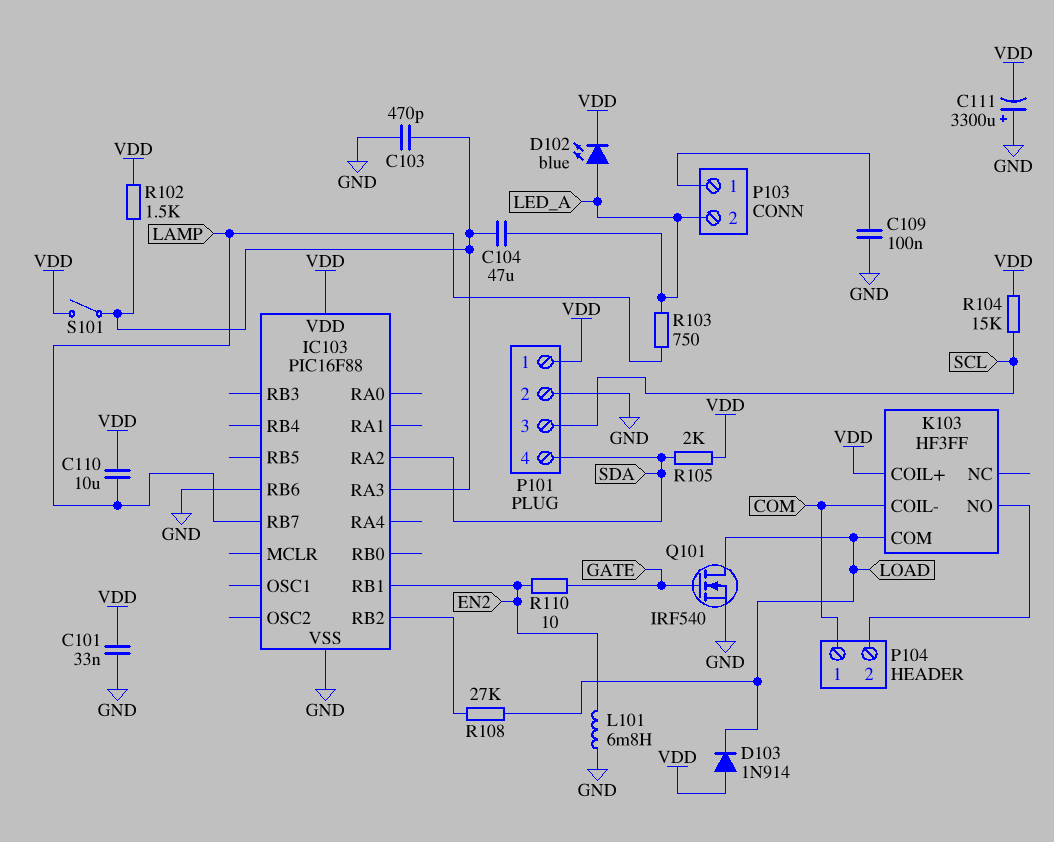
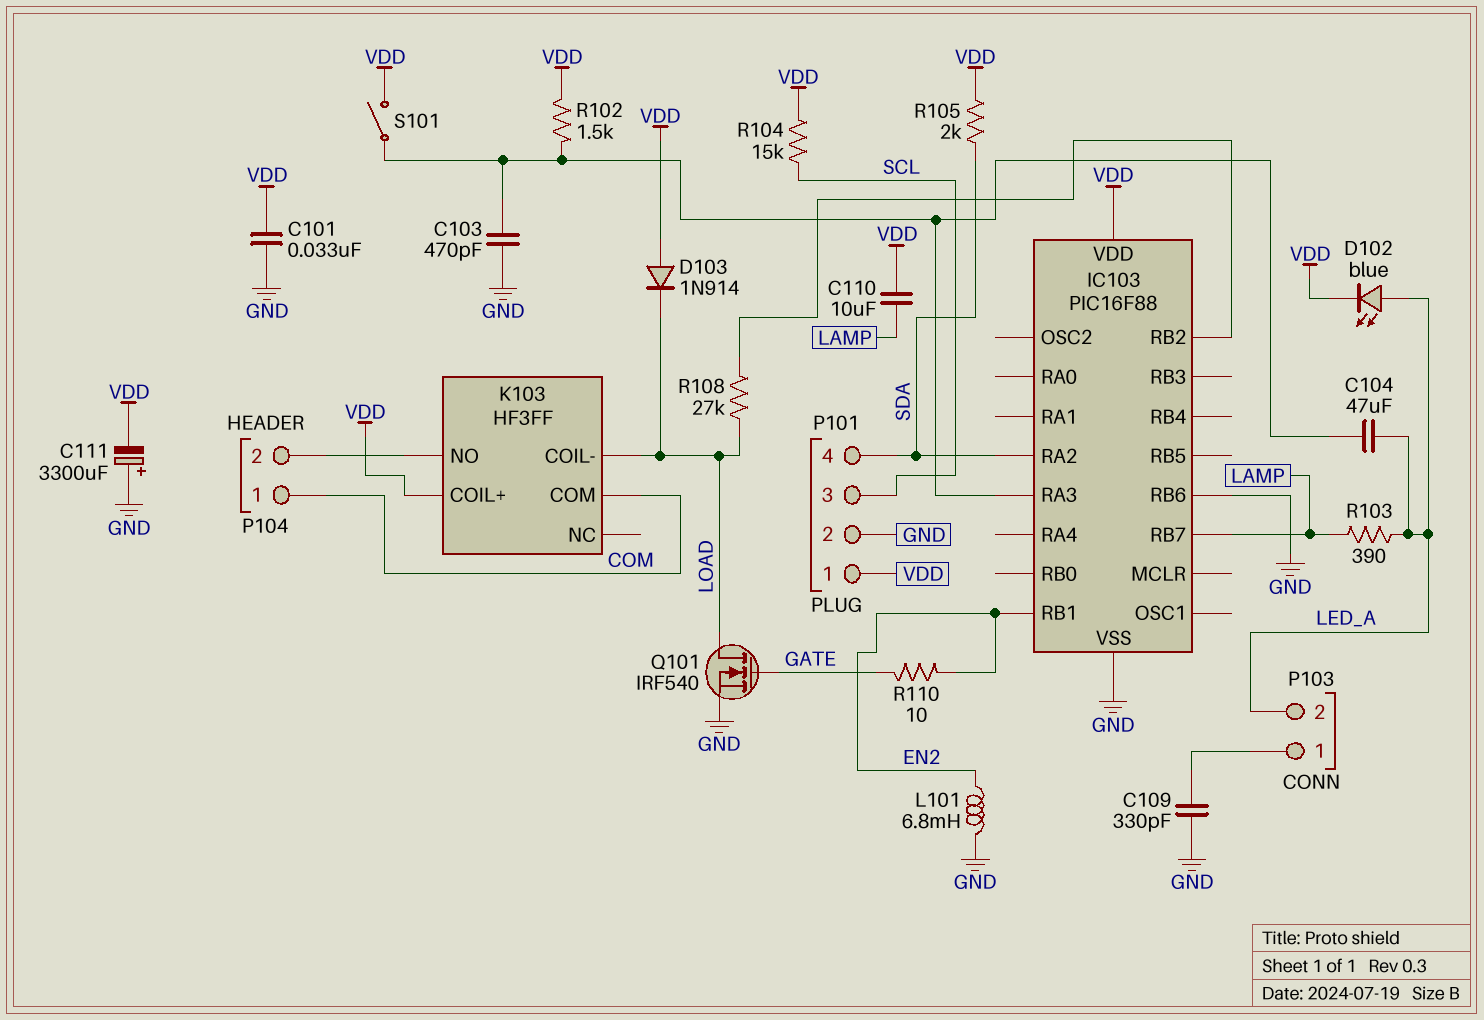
C109: 100nF (GND, P103/1) -> 330pF (GND, P103/1)
K103 pin COIL-: COM -> LOAD
K103 pin COM: LOAD -> COM
R103: 750 (LAMP, LED_A) -> 390 (LAMP, LED_A)

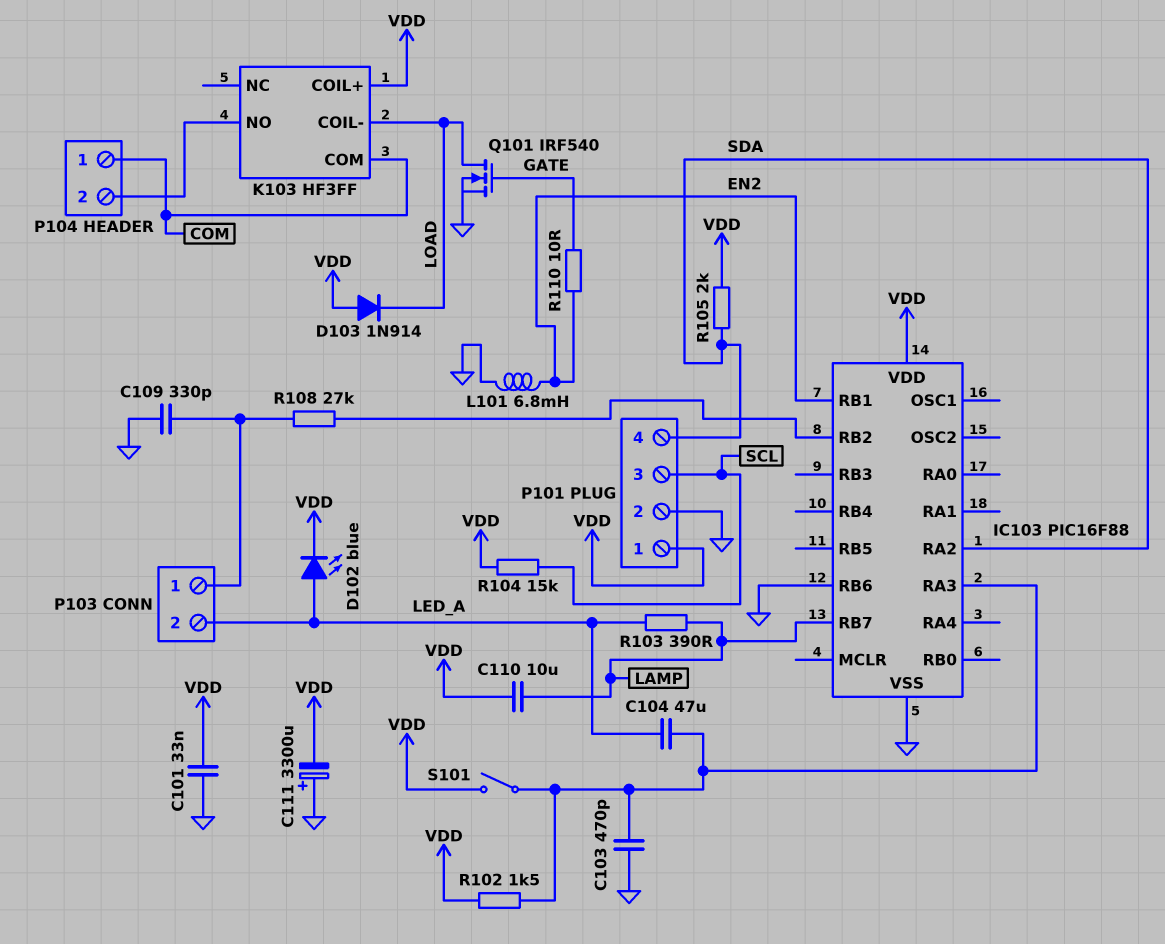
R108: 27k (IC103/RB2, LOAD) -> 27k (IC103/RB2, P103/1)

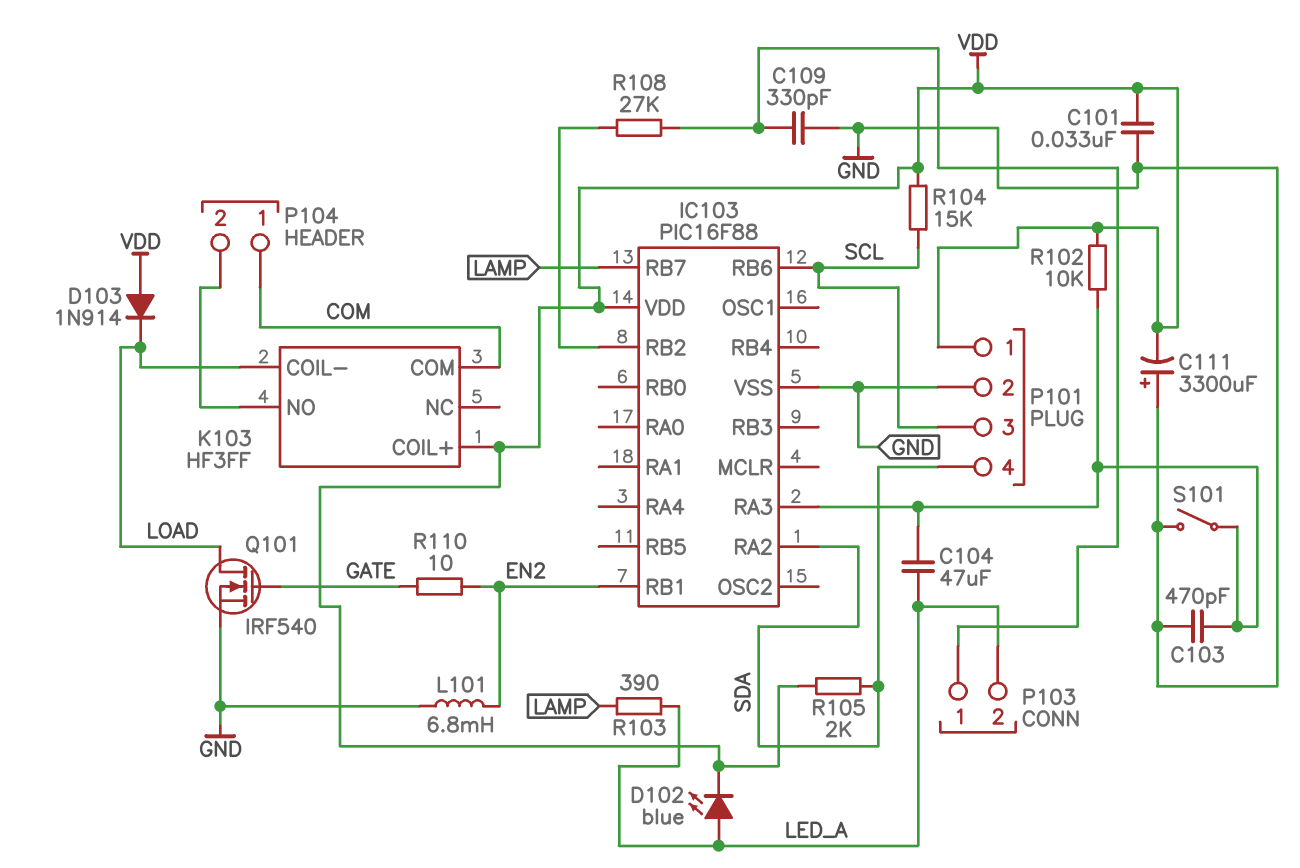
C110: 10uF (LAMP, VDD) -> none
IC103 pin RB6: GND -> SCL
R102: 1.5k (IC103/RA3, VDD) -> 10k (IC103/RA3, VDD)
S101: switch (IC103/RA3, VDD) -> switch (GND, IC103/RA3)

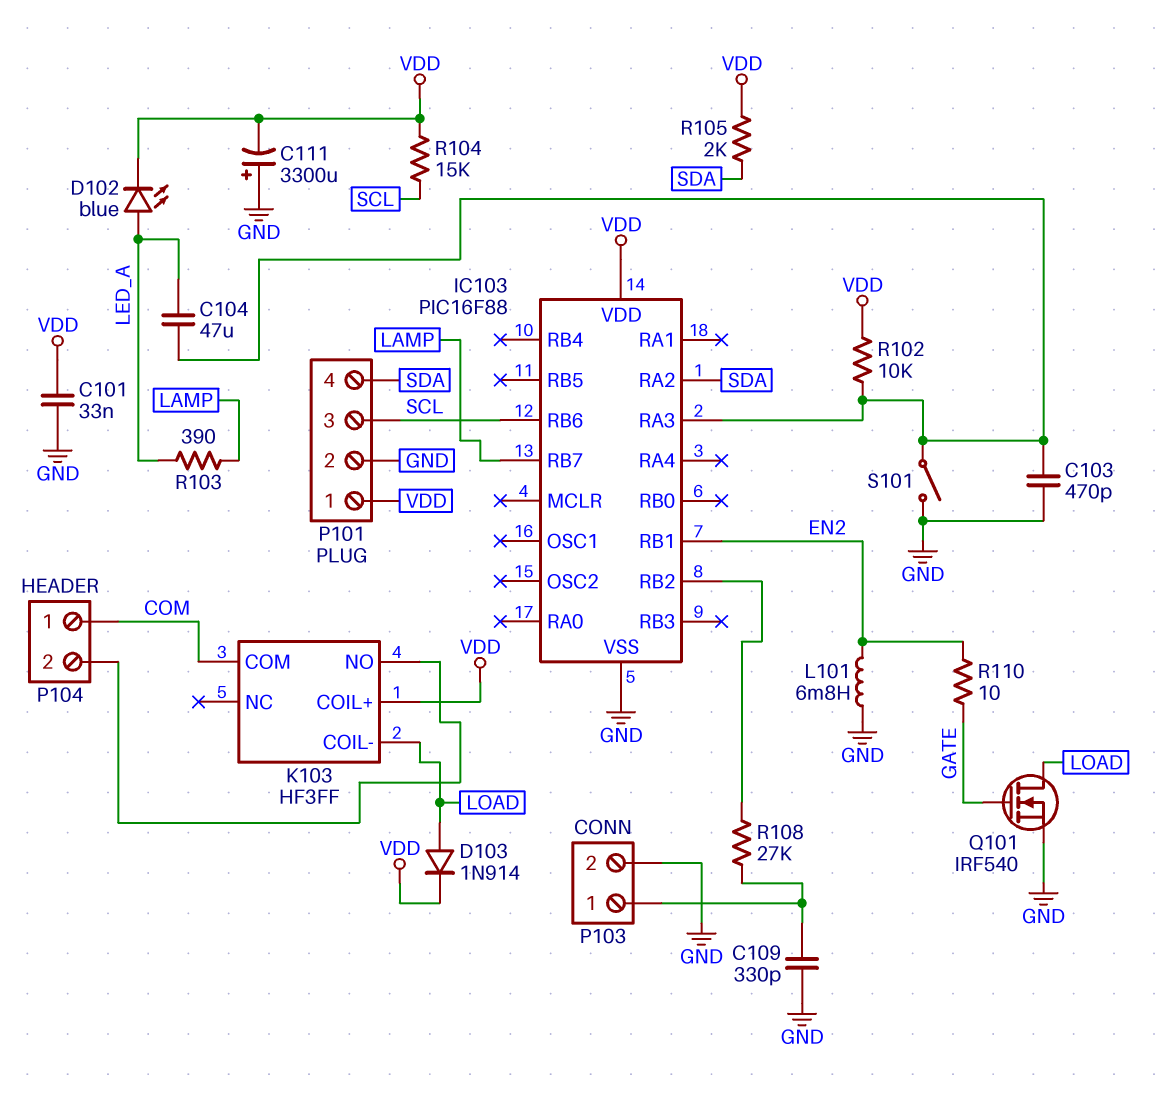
D103: diode 1N914 (A VDD, K LOAD) -> diode 1N914 (A LOAD, K VDD)
P103 pin 2: LED_A -> GND

